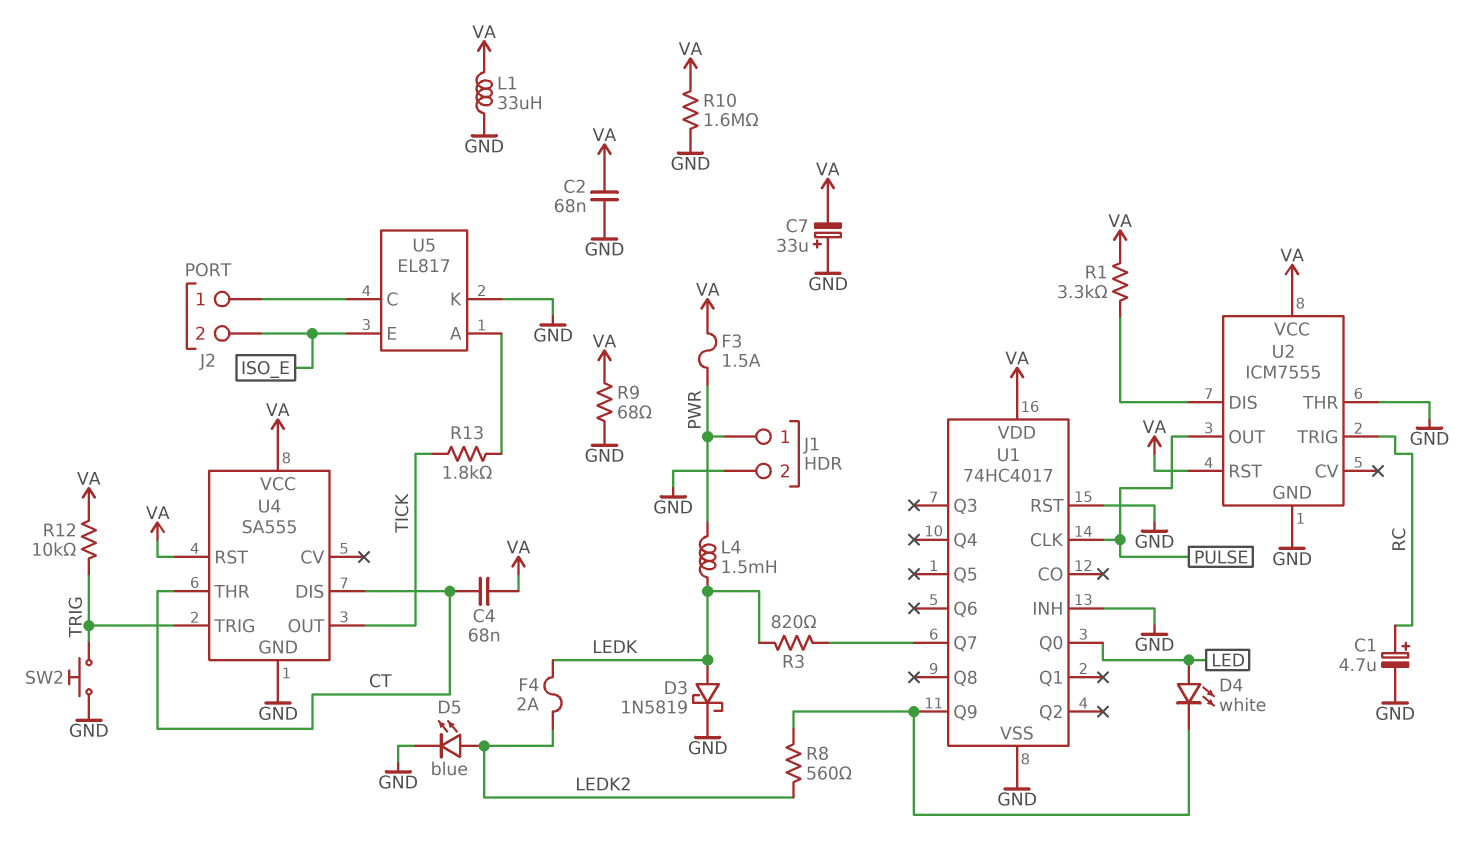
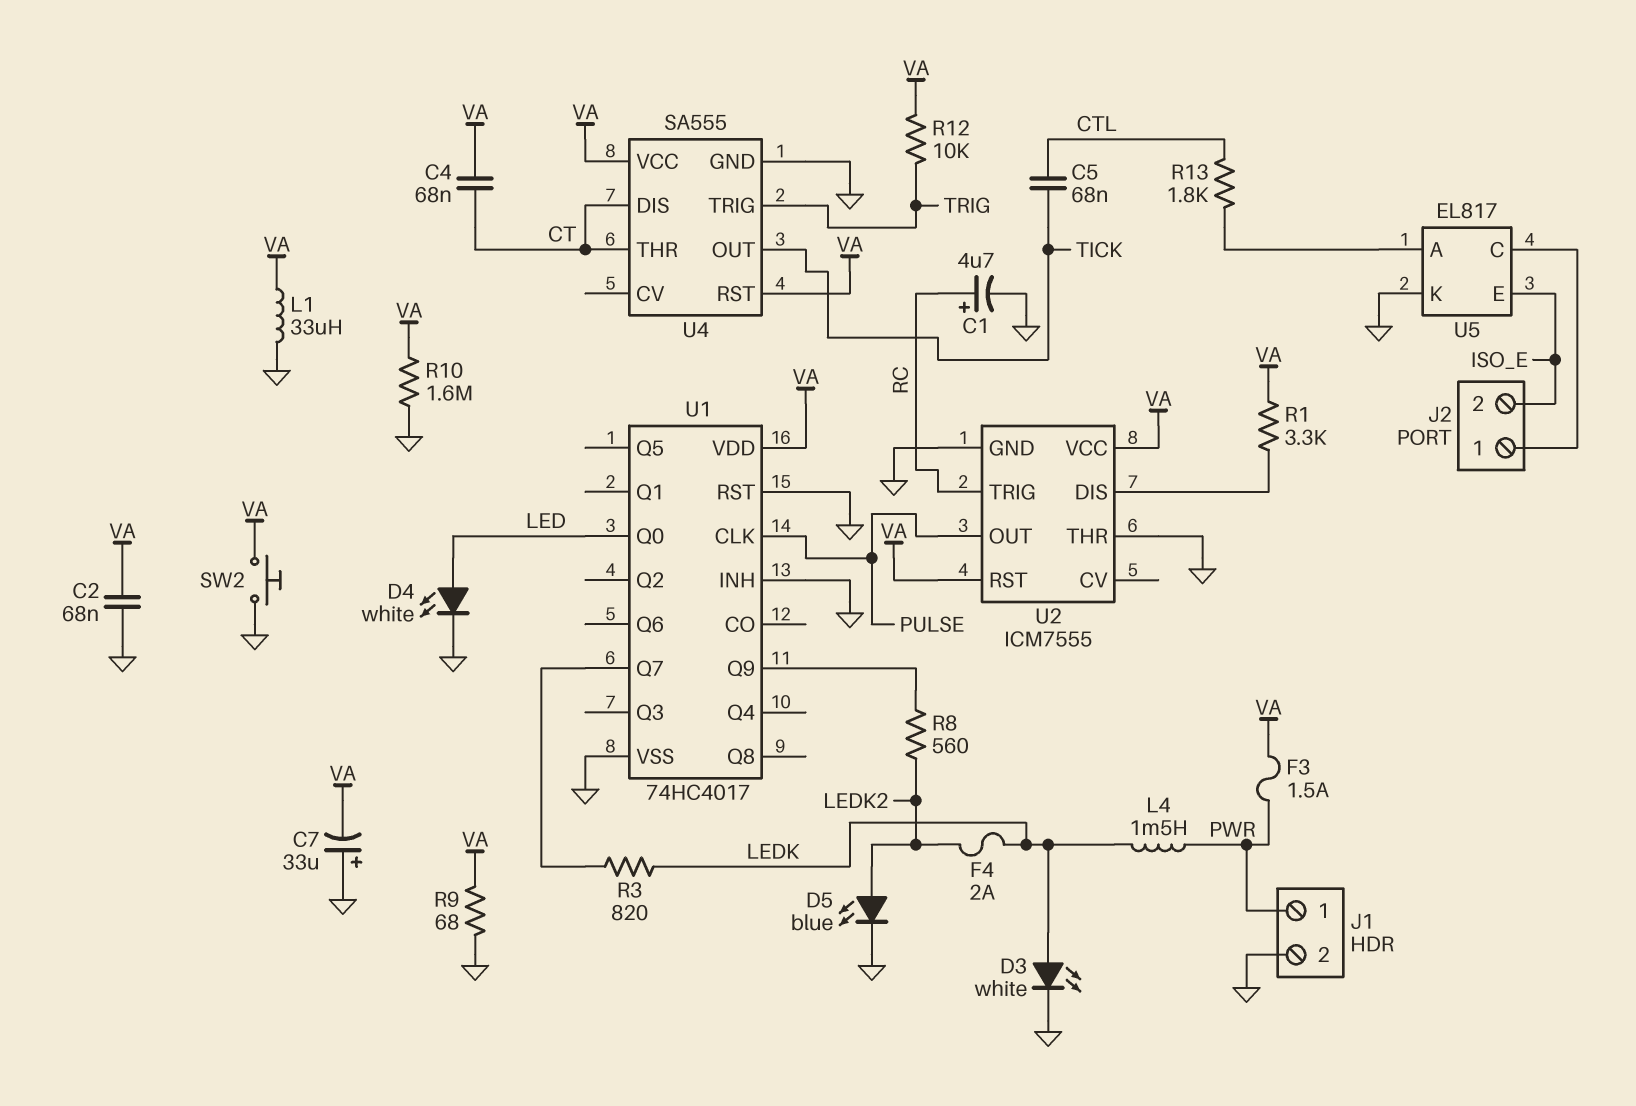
C5: none -> 68nF (CTL, TICK)
D3: schottky 1N5819 (A LEDK, K GND) -> LED white (A LEDK, K GND)
D4: LED white (A LED, K U1/Q9) -> LED white (A LED, K GND)
R13: 1.8k (TICK, U5/A) -> 1.8k (CTL, U5/A)
SW2: button (GND, TRIG) -> button (GND, VA)

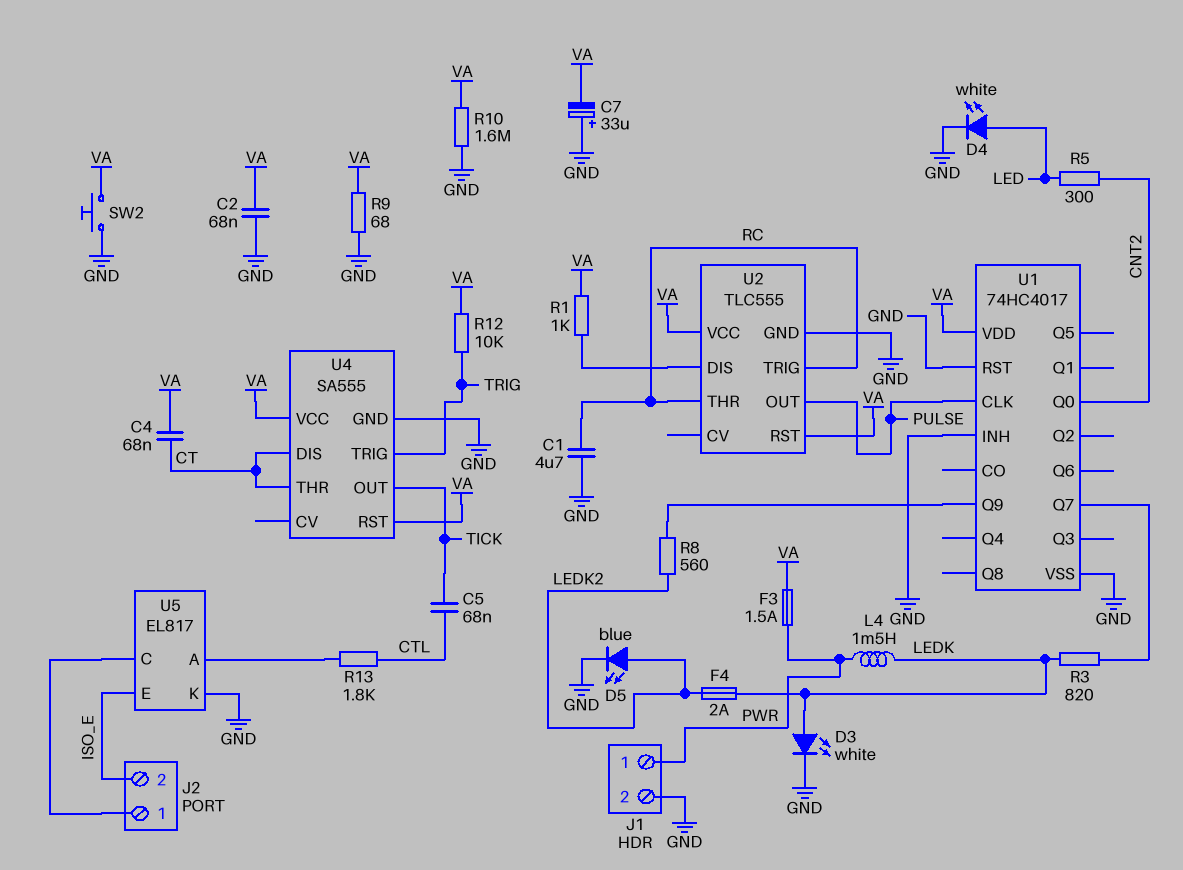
C1: 4.7uF (plus RC, minus GND) -> 4.7uF (GND, RC)
L1: 33uH (GND, VA) -> none
R1: 3.3k (U2/DIS, VA) -> 1k (U2/DIS, VA)
R5: none -> 300 (CNT2, LED)
U1 pin Q0: LED -> CNT2
U2: ICM7555 -> TLC555
U2 pin THR: GND -> RC

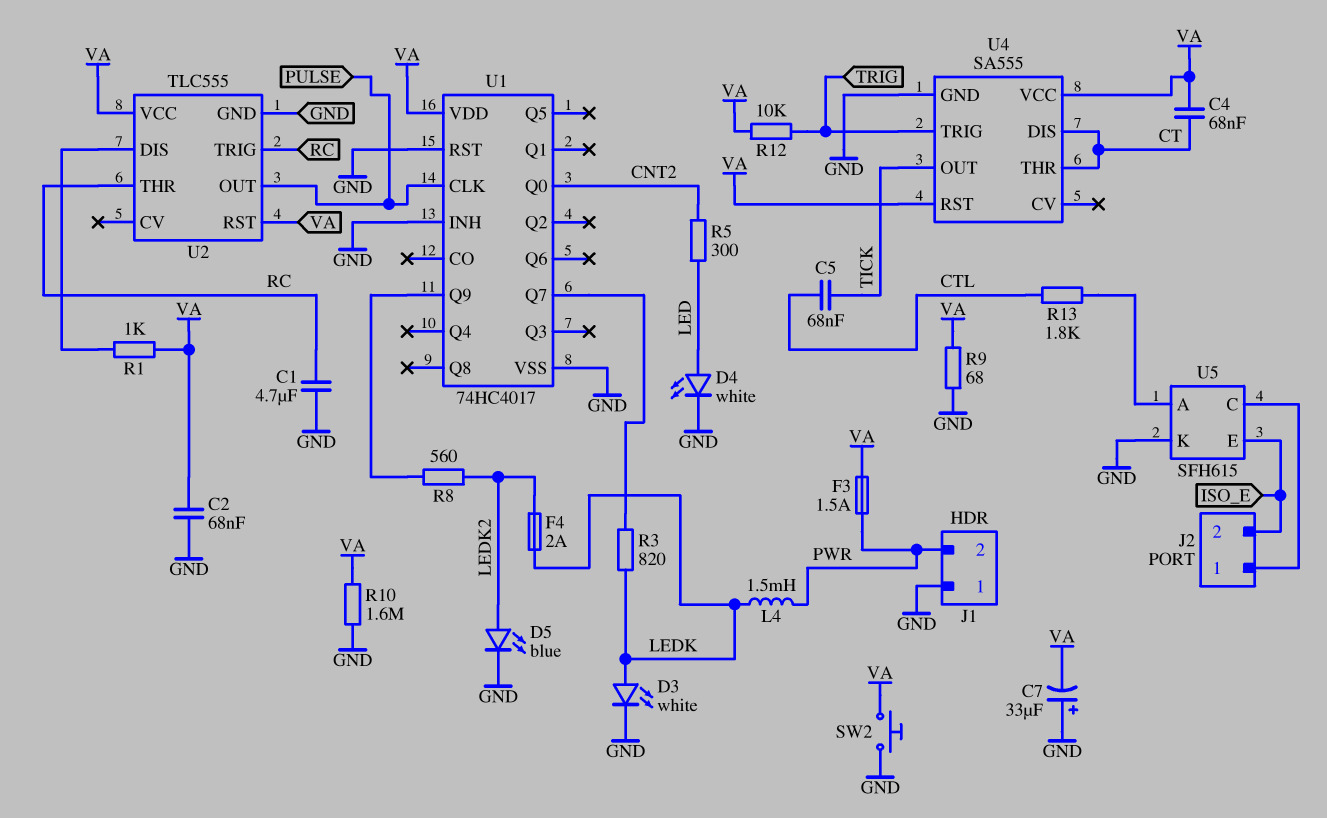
J1 pin 1: PWR -> GND
J1 pin 2: GND -> PWR
U5: EL817 -> SFH615

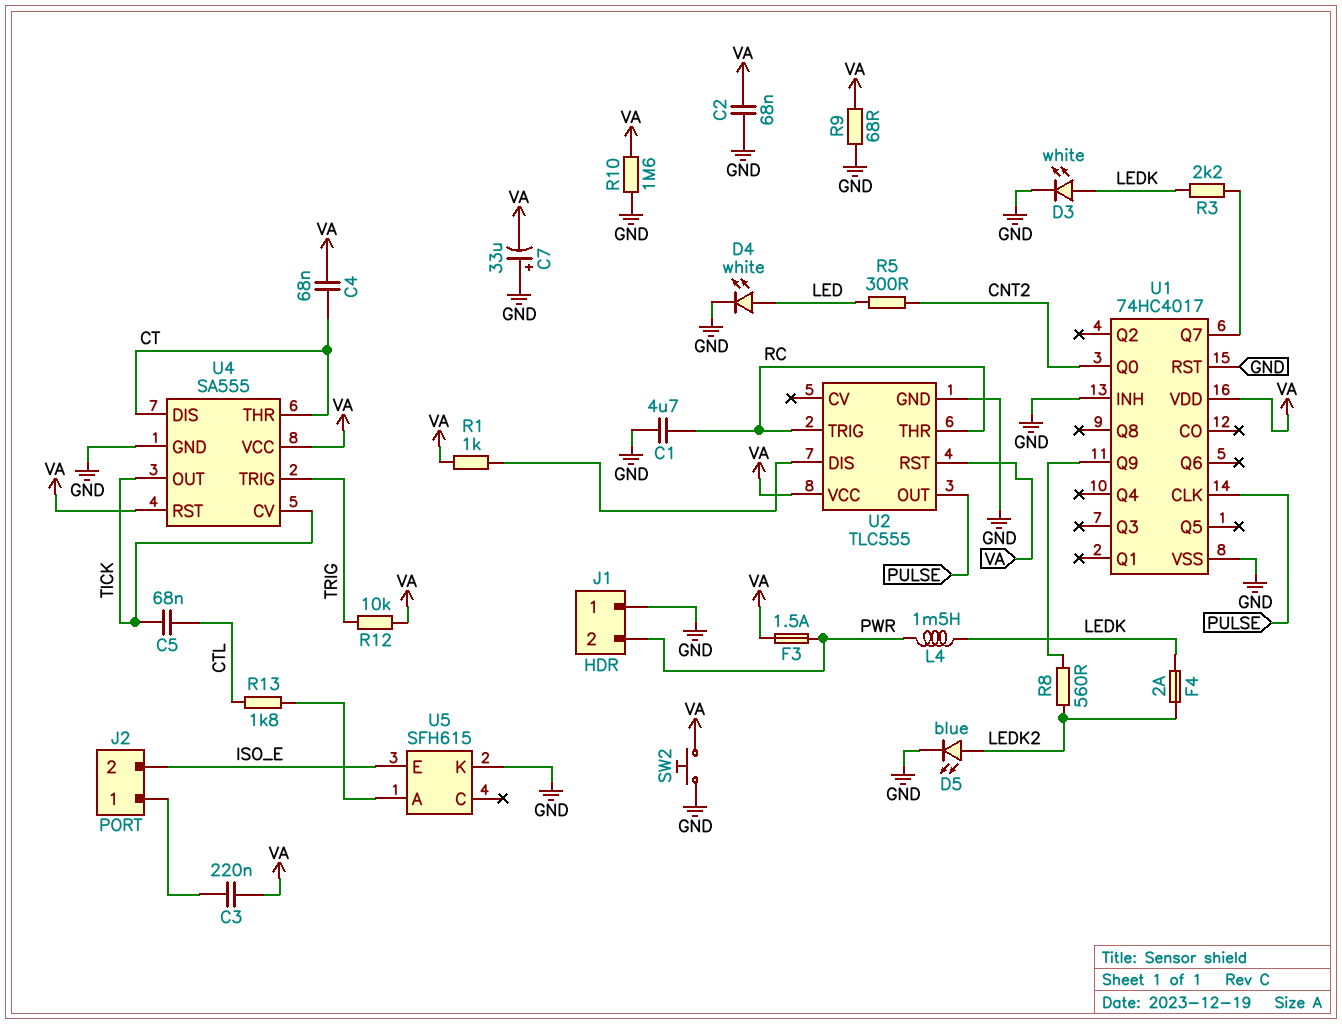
C3: none -> 220nF (J2/1, VA)
R3: 820 (LEDK, U1/Q7) -> 2.2k (LEDK, U1/Q7)
U4 pin CV: none -> TICK
U5 pin C: J2/1 -> none

